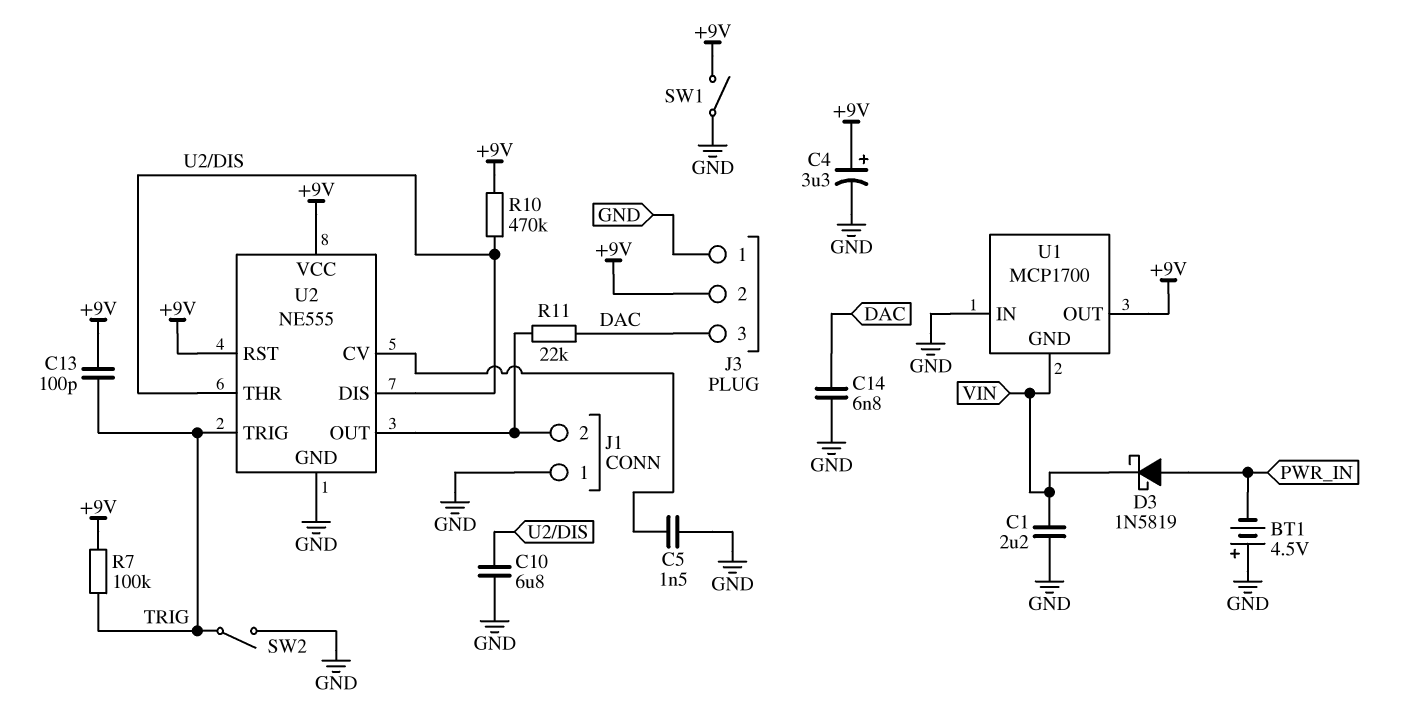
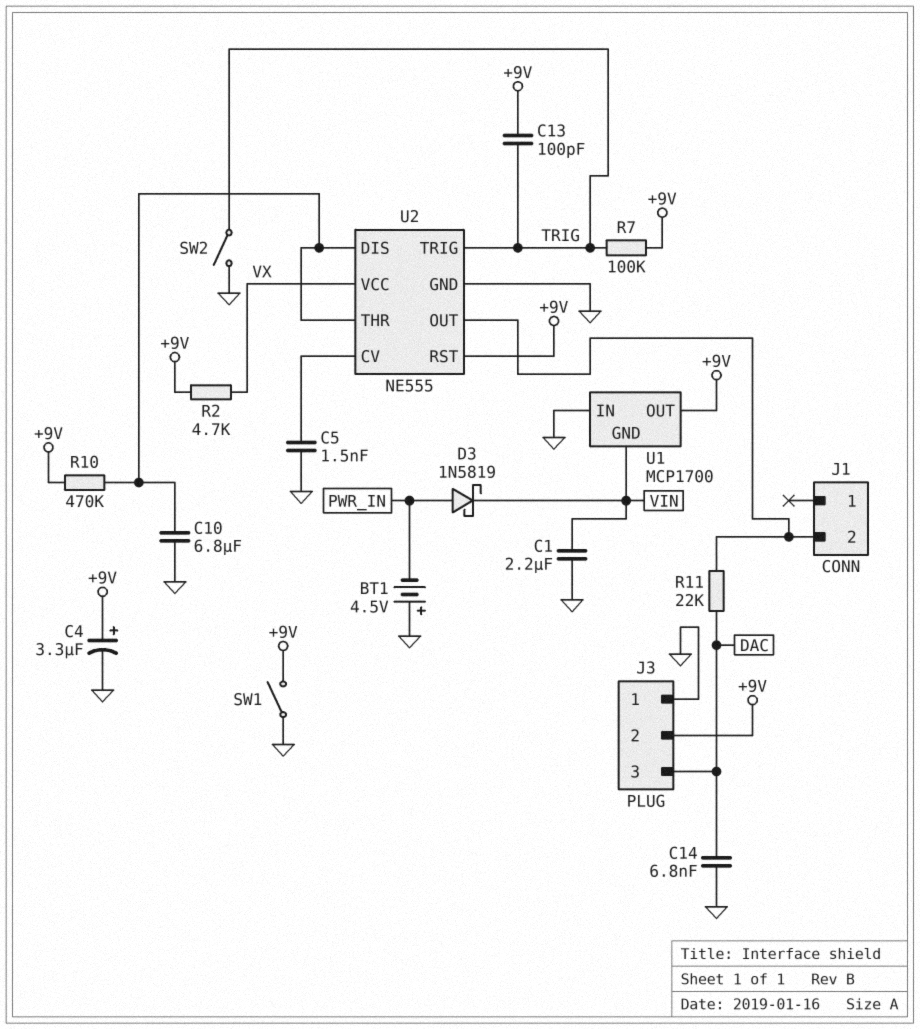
J1 pin 1: GND -> none
R2: none -> 4.7k (+9V, VX)
U2 pin VCC: +9V -> VX

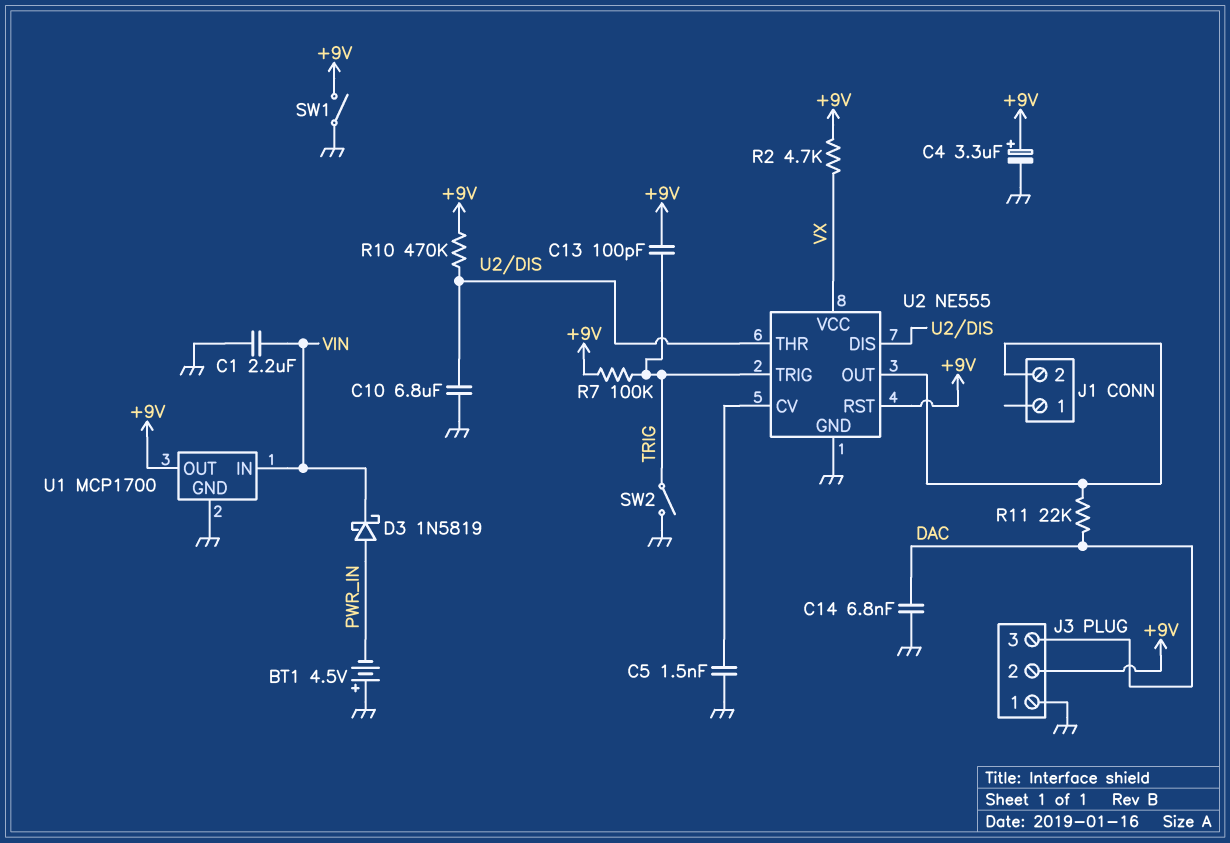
U1 pin GND: VIN -> GND
U1 pin IN: GND -> VIN

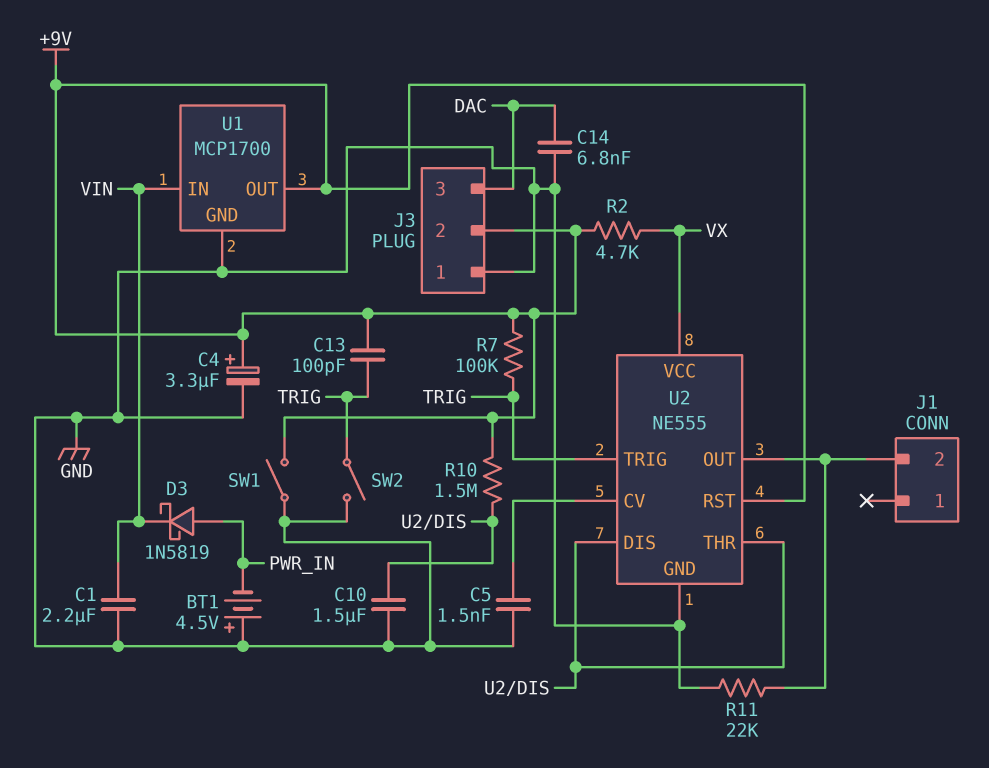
C10: 6.8uF (GND, U2/DIS) -> 1.5uF (GND, U2/DIS)
R10: 470k (+9V, U2/DIS) -> 1.5M (+9V, U2/DIS)
R11: 22k (DAC, J1/2) -> 22k (GND, J1/2)

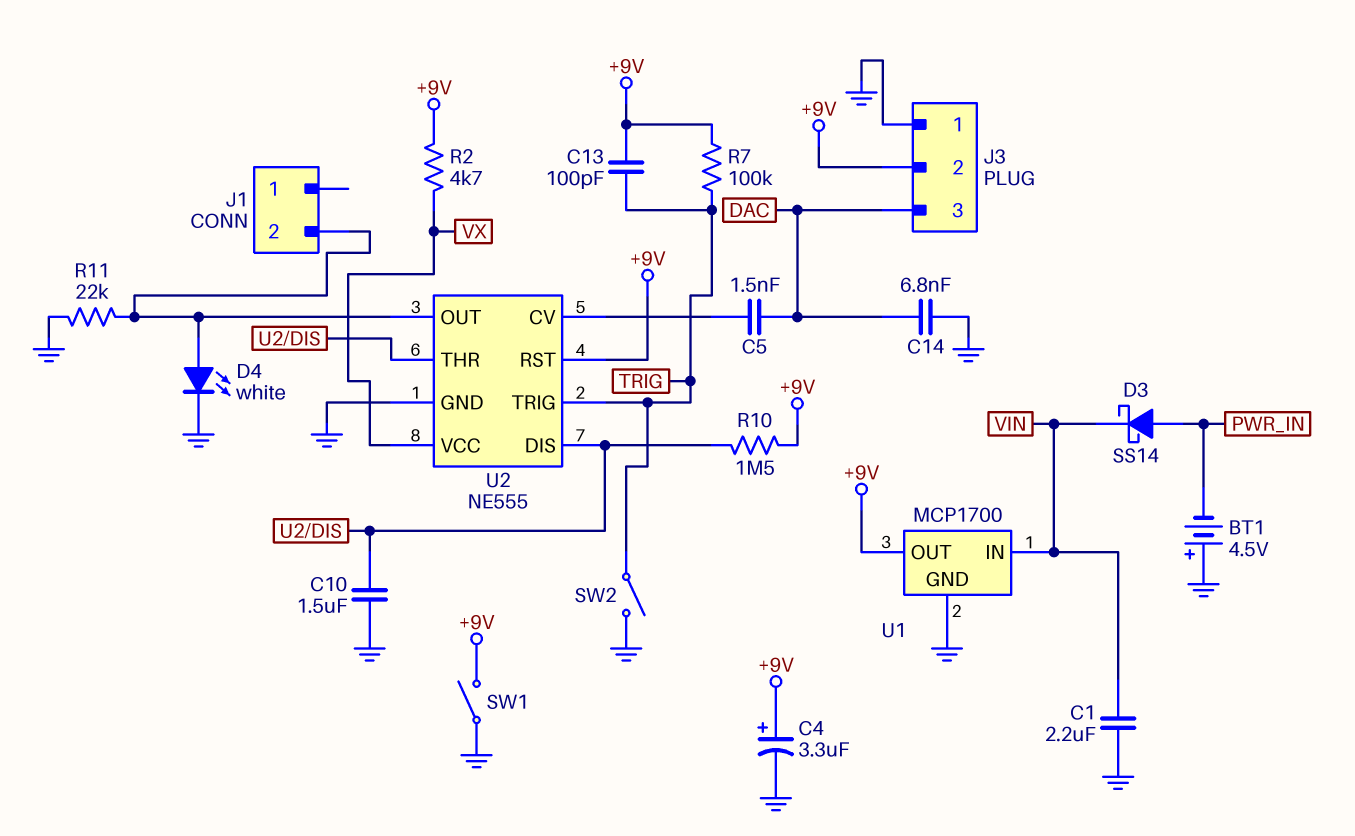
C5: 1.5nF (GND, U2/CV) -> 1.5nF (DAC, U2/CV)
D3: schottky 1N5819 (A PWR_IN, K VIN) -> schottky SS14 (A PWR_IN, K VIN)
D4: none -> LED white (A J1/2, K GND)

